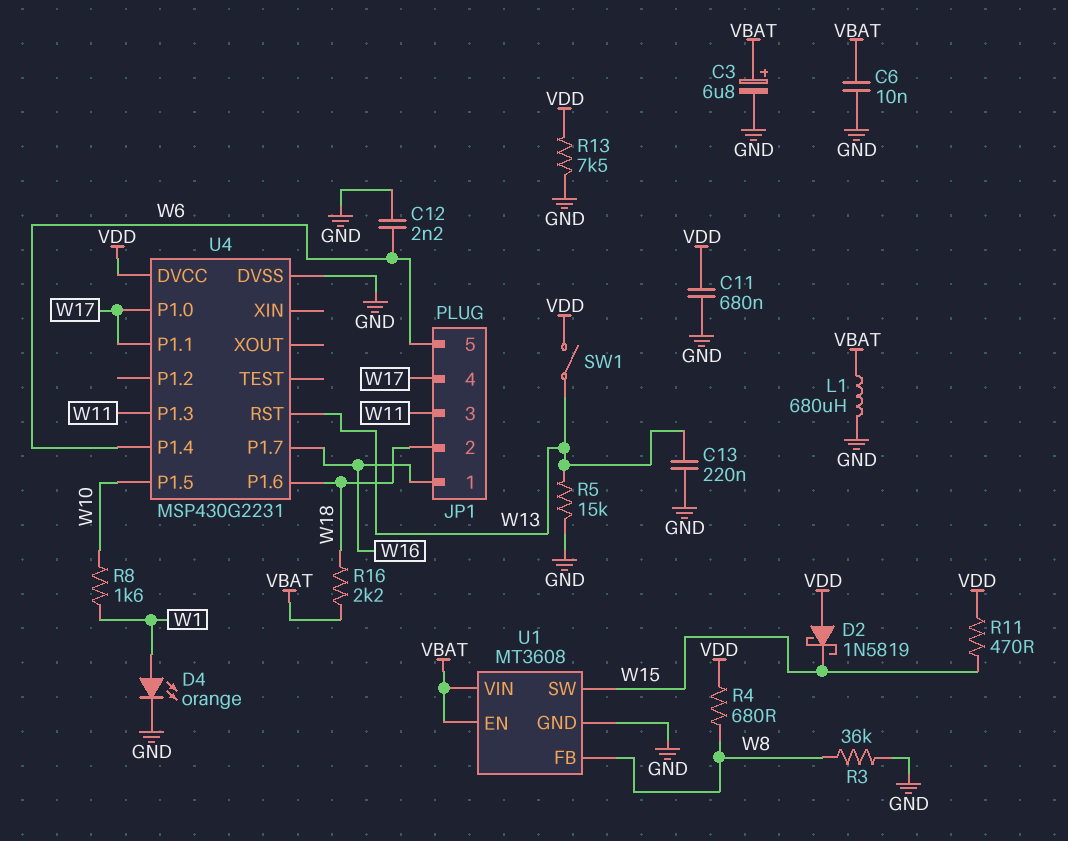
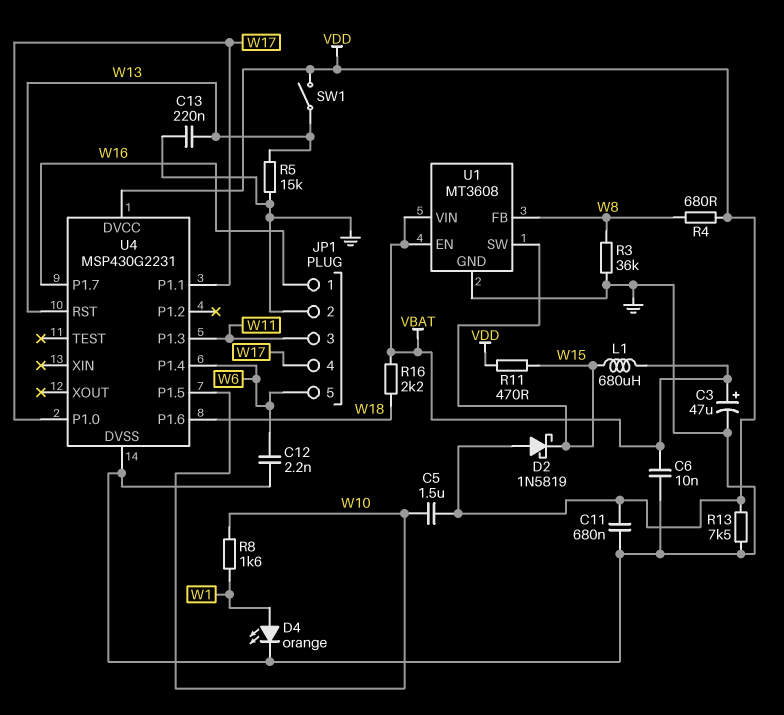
C3: 6.8uF (plus VBAT, minus GND) -> 47uF (plus VBAT, minus GND)
C5: none -> 1.5uF (VDD, W10)
JP1 pin 2: W18 -> GND
L1: 680uH (GND, VBAT) -> 680uH (VBAT, W15)

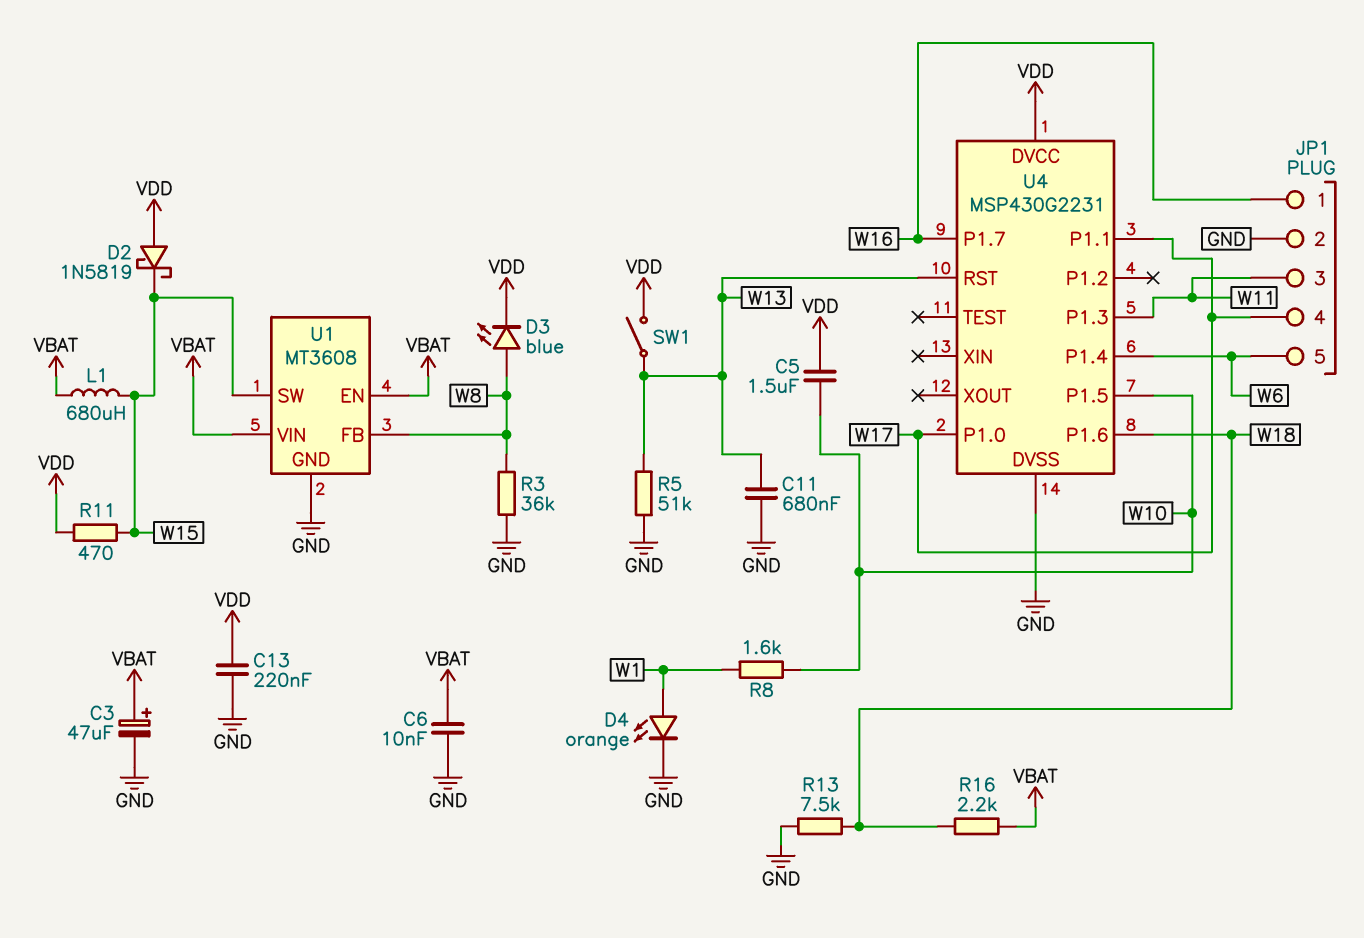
C11: 680nF (GND, VDD) -> 680nF (GND, W13)
C12: 2.2nF (GND, W6) -> none
C13: 220nF (GND, W13) -> 220nF (GND, VDD)
D3: none -> LED blue (A W8, K VDD)
R4: 680 (VDD, W8) -> none
R5: 15k (GND, W13) -> 51k (GND, W13)
R13: 7.5k (GND, VDD) -> 7.5k (GND, W18)

